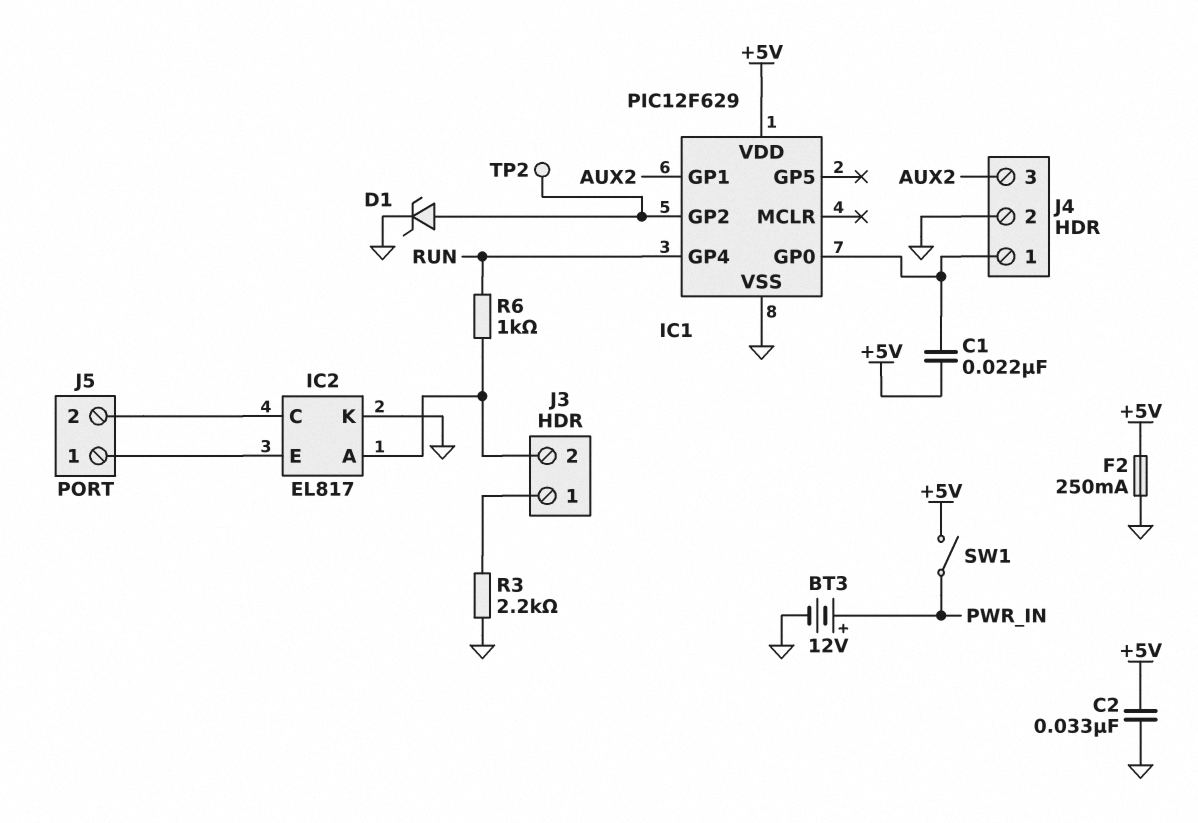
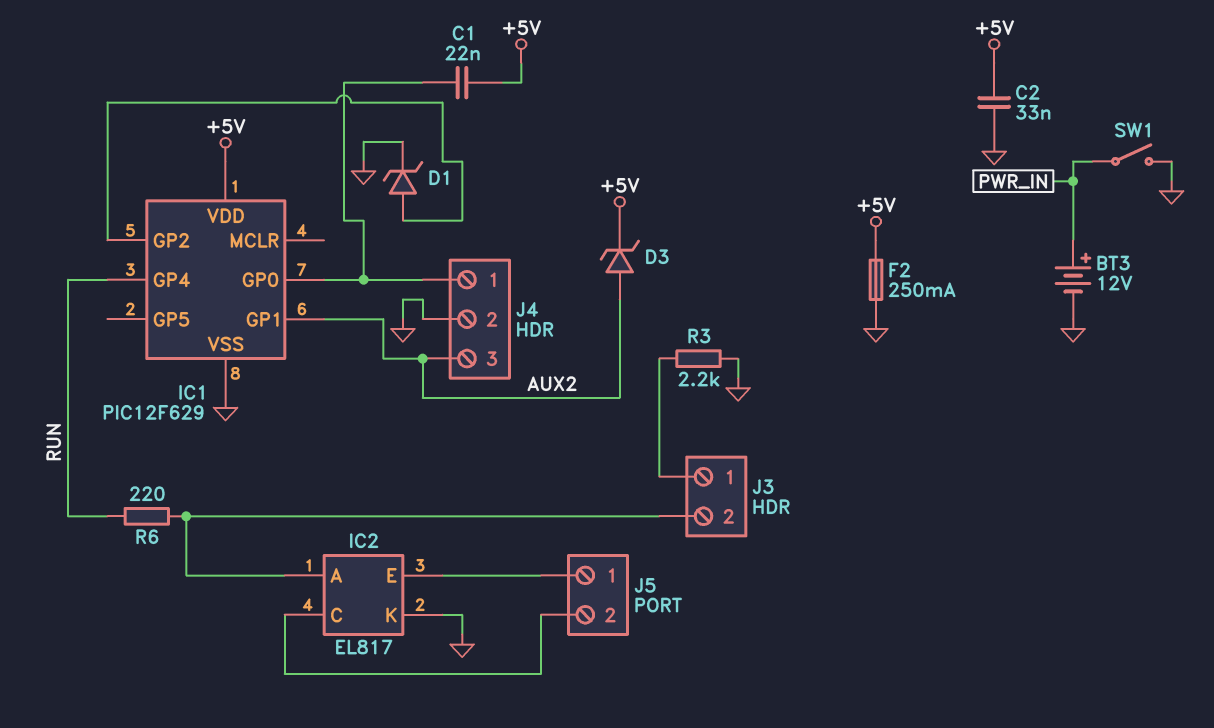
D3: none -> zener (A AUX2, K +5V)
R6: 1k (IC2/A, RUN) -> 220 (IC2/A, RUN)
SW1: switch (+5V, PWR_IN) -> switch (GND, PWR_IN)
TP2: test point (IC1/GP2) -> none

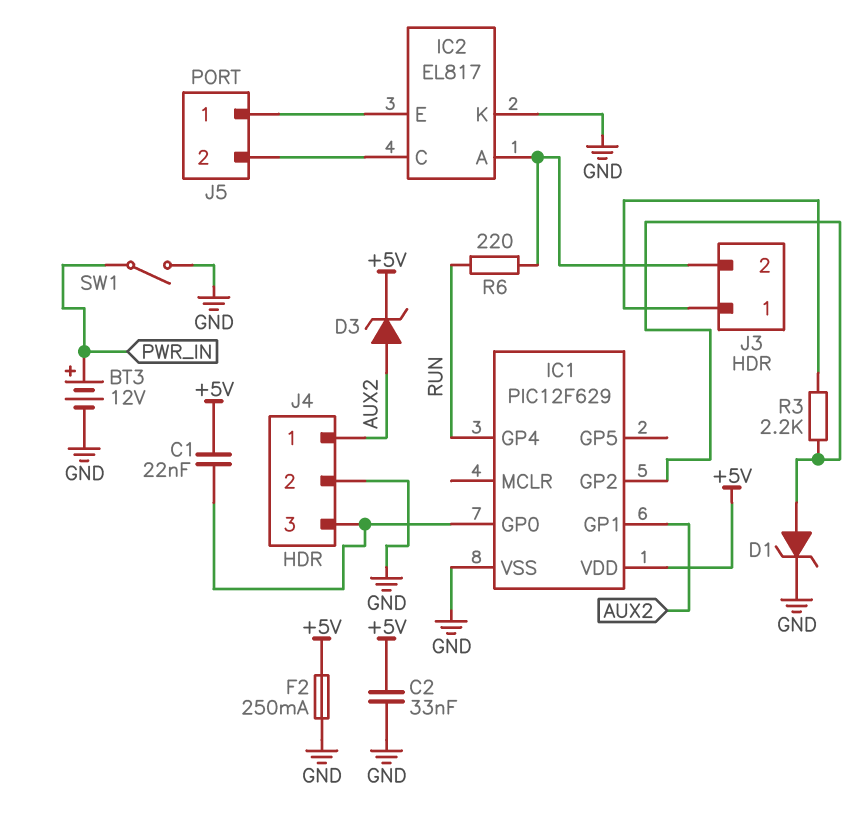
J4 pin 1: IC1/GP0 -> AUX2
J4 pin 3: AUX2 -> IC1/GP0
R3: 2.2k (GND, J3/1) -> 2.2k (IC1/GP2, J3/1)

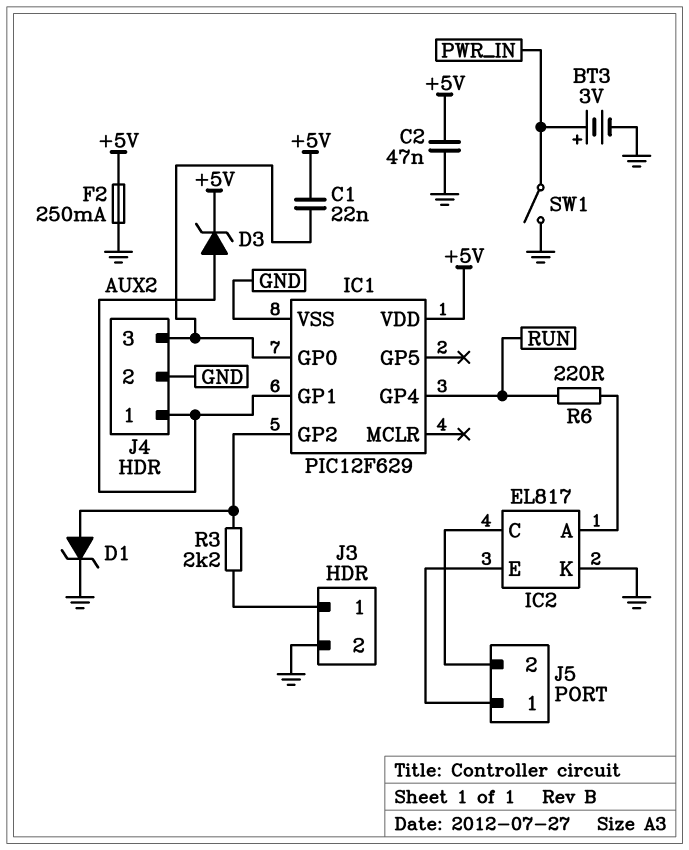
BT3: 12V (plus PWR_IN, minus GND) -> 3V (plus PWR_IN, minus GND)
C2: 33nF (+5V, GND) -> 47nF (+5V, GND)
J3 pin 2: IC2/A -> GND

